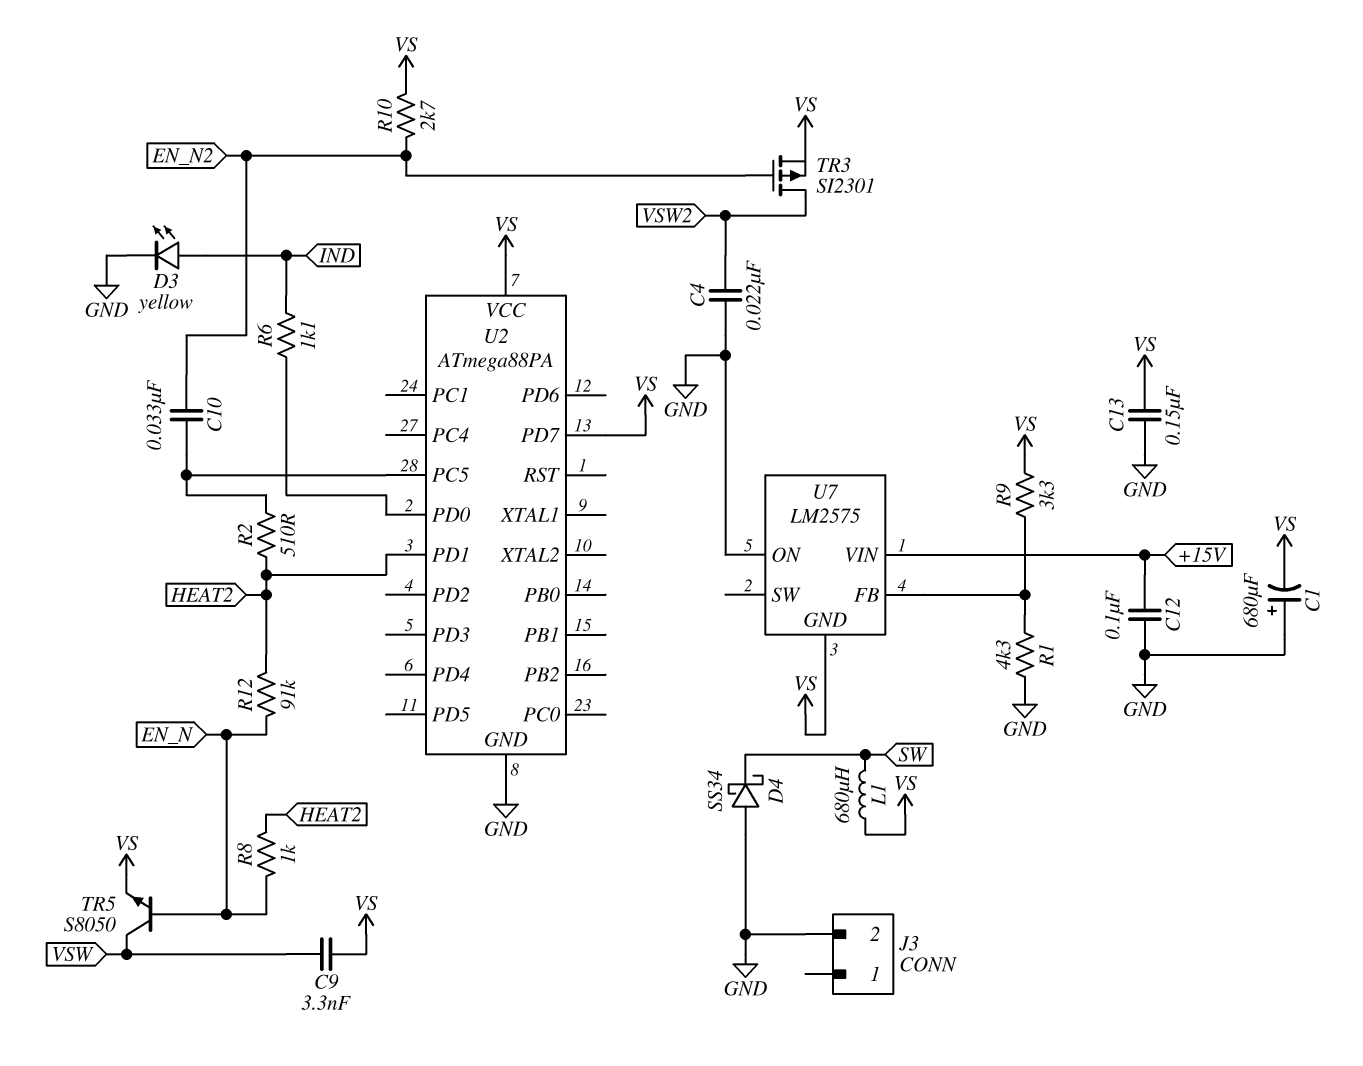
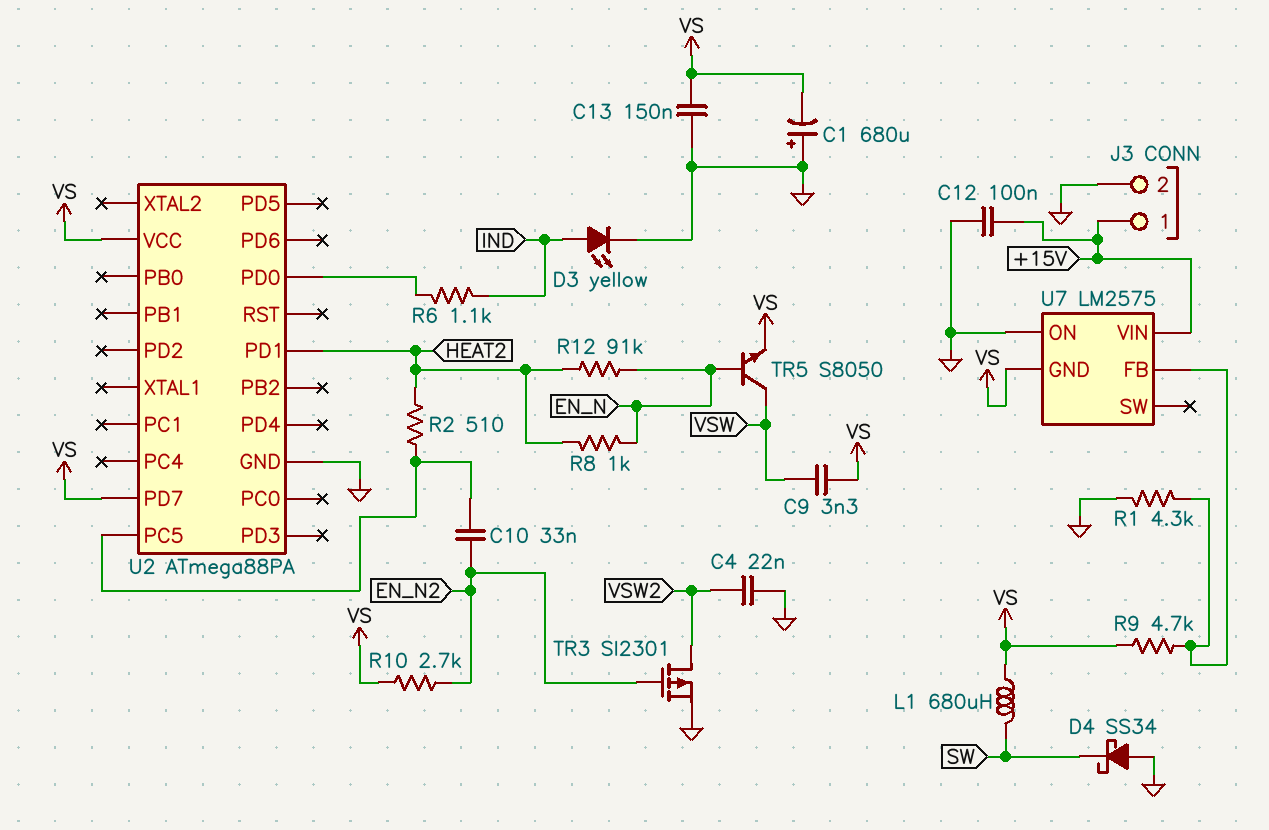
J3 pin 1: none -> +15V
R9: 3.3k (U7/FB, VS) -> 4.7k (U7/FB, VS)
TR3: PMOS SI2301 (G EN_N2, D VSW2, S VS) -> PMOS SI2301 (G EN_N2, D VSW2, S GND)

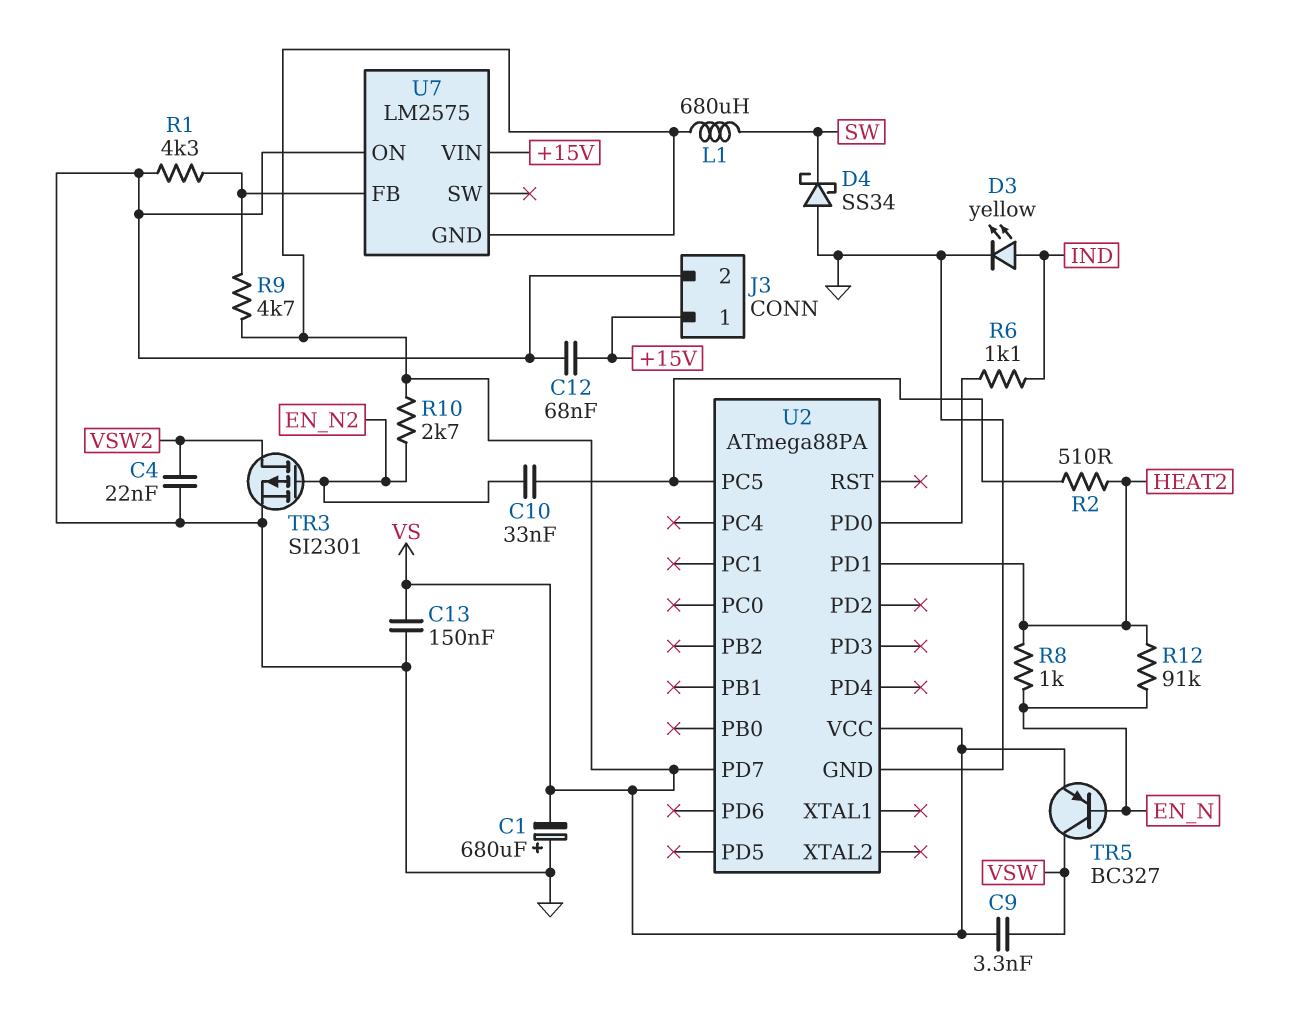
C12: 100nF (+15V, GND) -> 68nF (+15V, GND)
TR5: NPN S8050 (B EN_N, C VSW, E VS) -> PNP BC327 (B EN_N, C VSW, E VS)

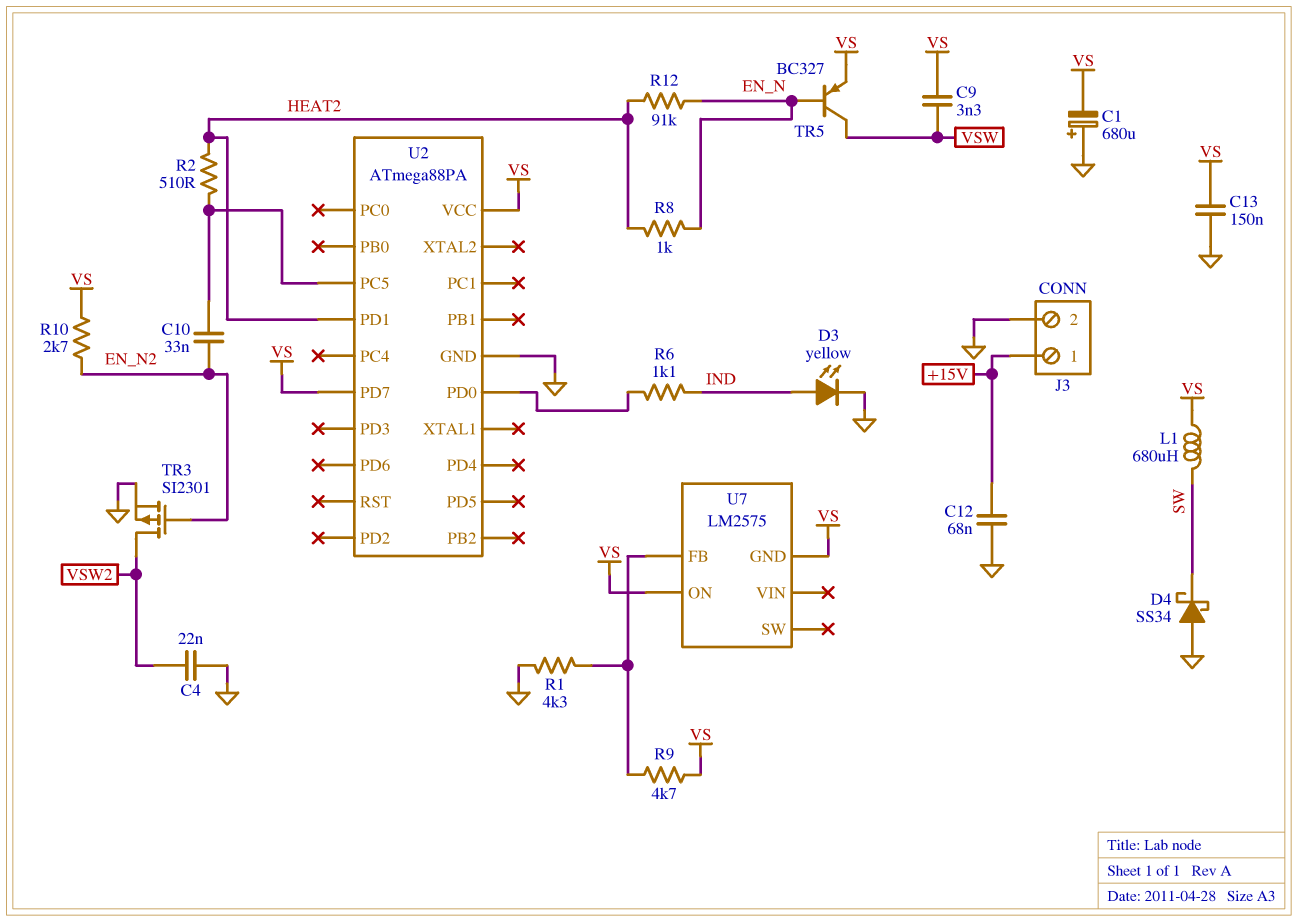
U7 pin ON: GND -> VS
U7 pin VIN: +15V -> none

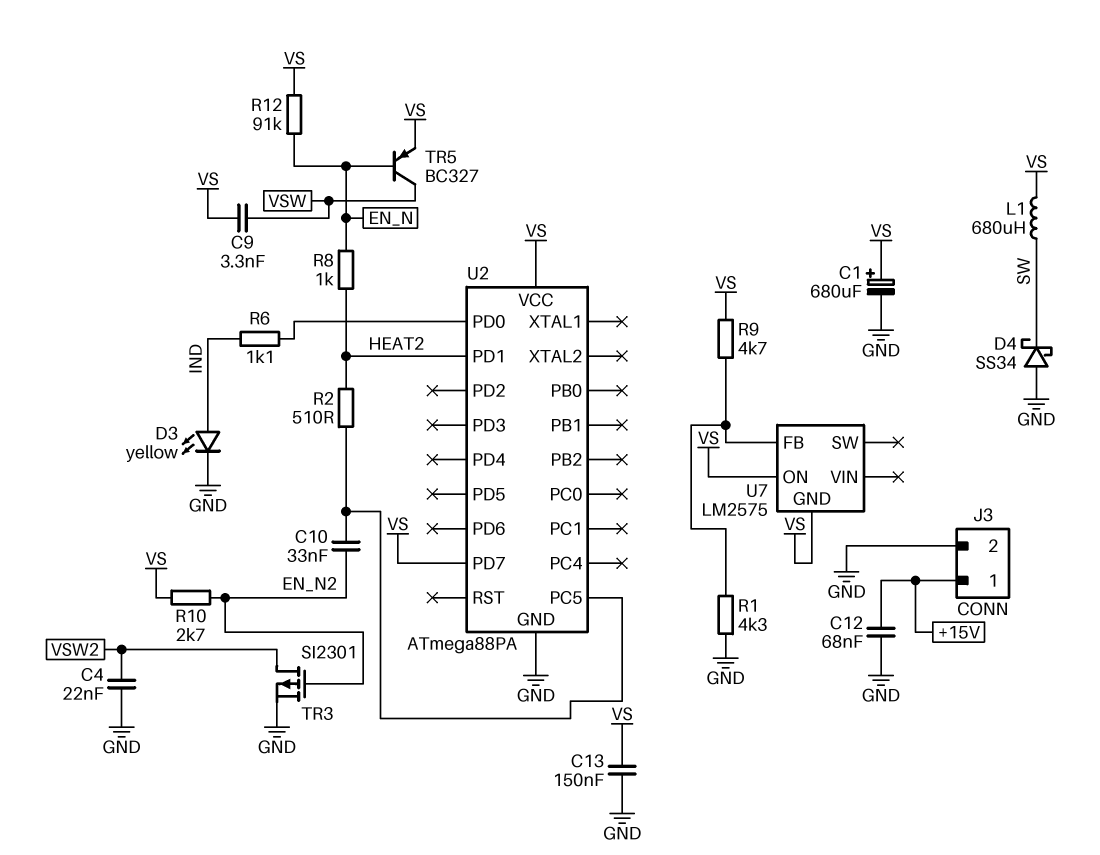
C1: 680uF (plus GND, minus VS) -> 680uF (plus VS, minus GND)
R12: 91k (EN_N, HEAT2) -> 91k (EN_N, VS)

